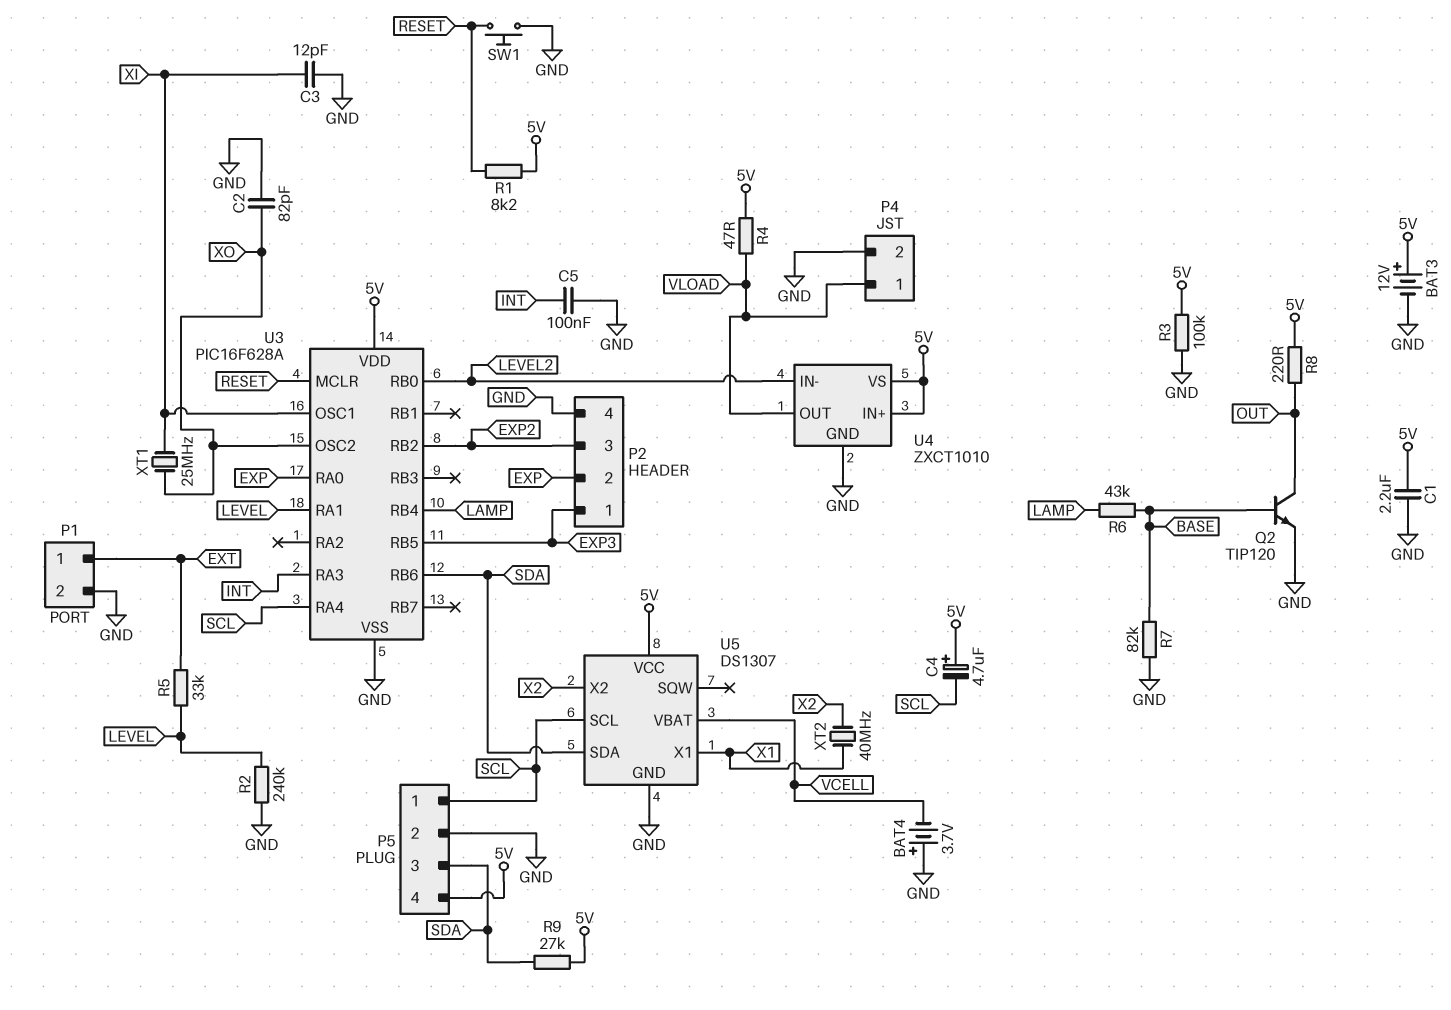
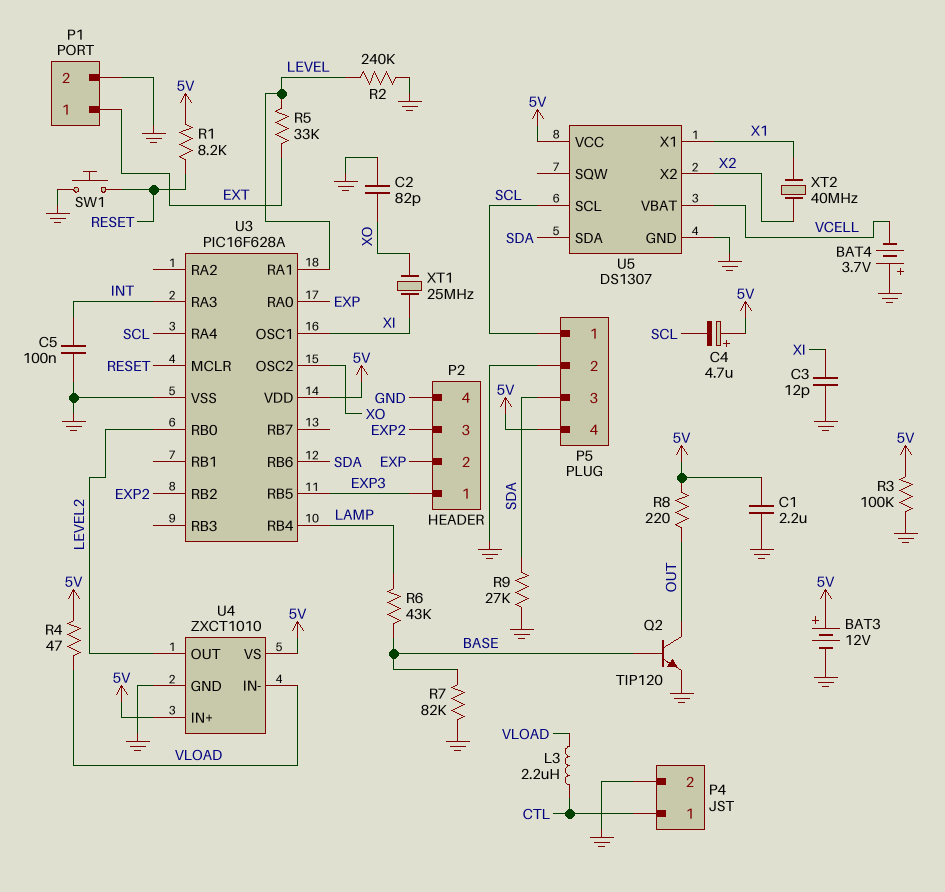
L3: none -> 2.2uH (CTL, VLOAD)
P4 pin 1: VLOAD -> CTL
R9: 27k (5V, SDA) -> 27k (GND, SDA)
U4 pin IN-: LEVEL2 -> VLOAD
U4 pin OUT: VLOAD -> LEVEL2

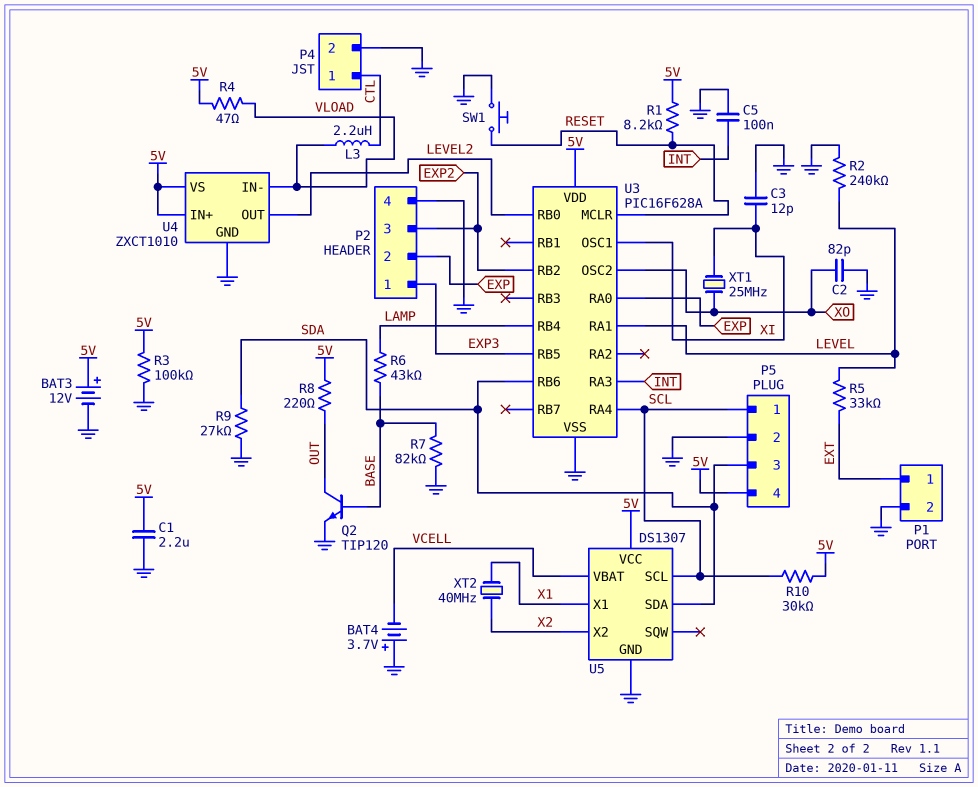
C4: 4.7uF (plus 5V, minus SCL) -> none
R10: none -> 30k (5V, SCL)

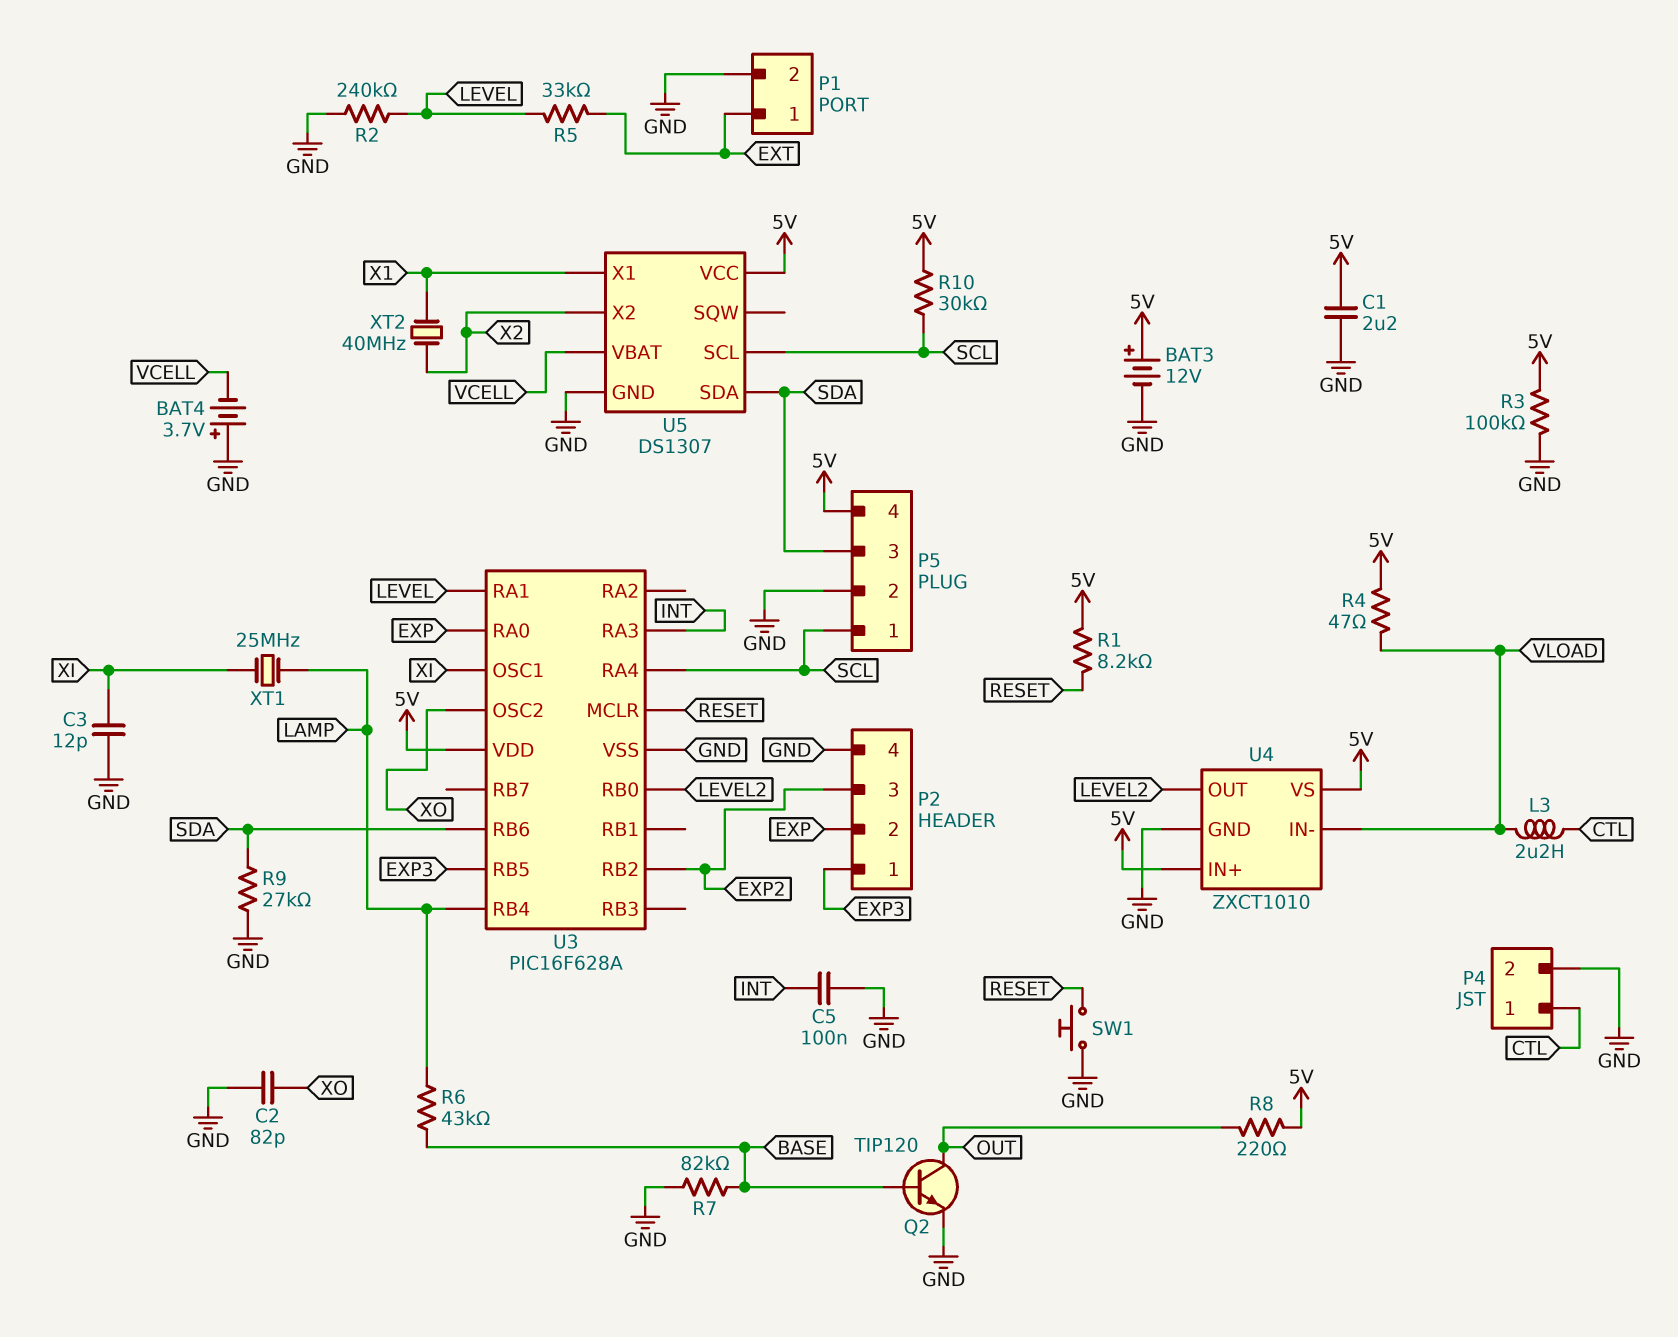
XT1: 25MHz (XI, XO) -> 25MHz (LAMP, XI)

